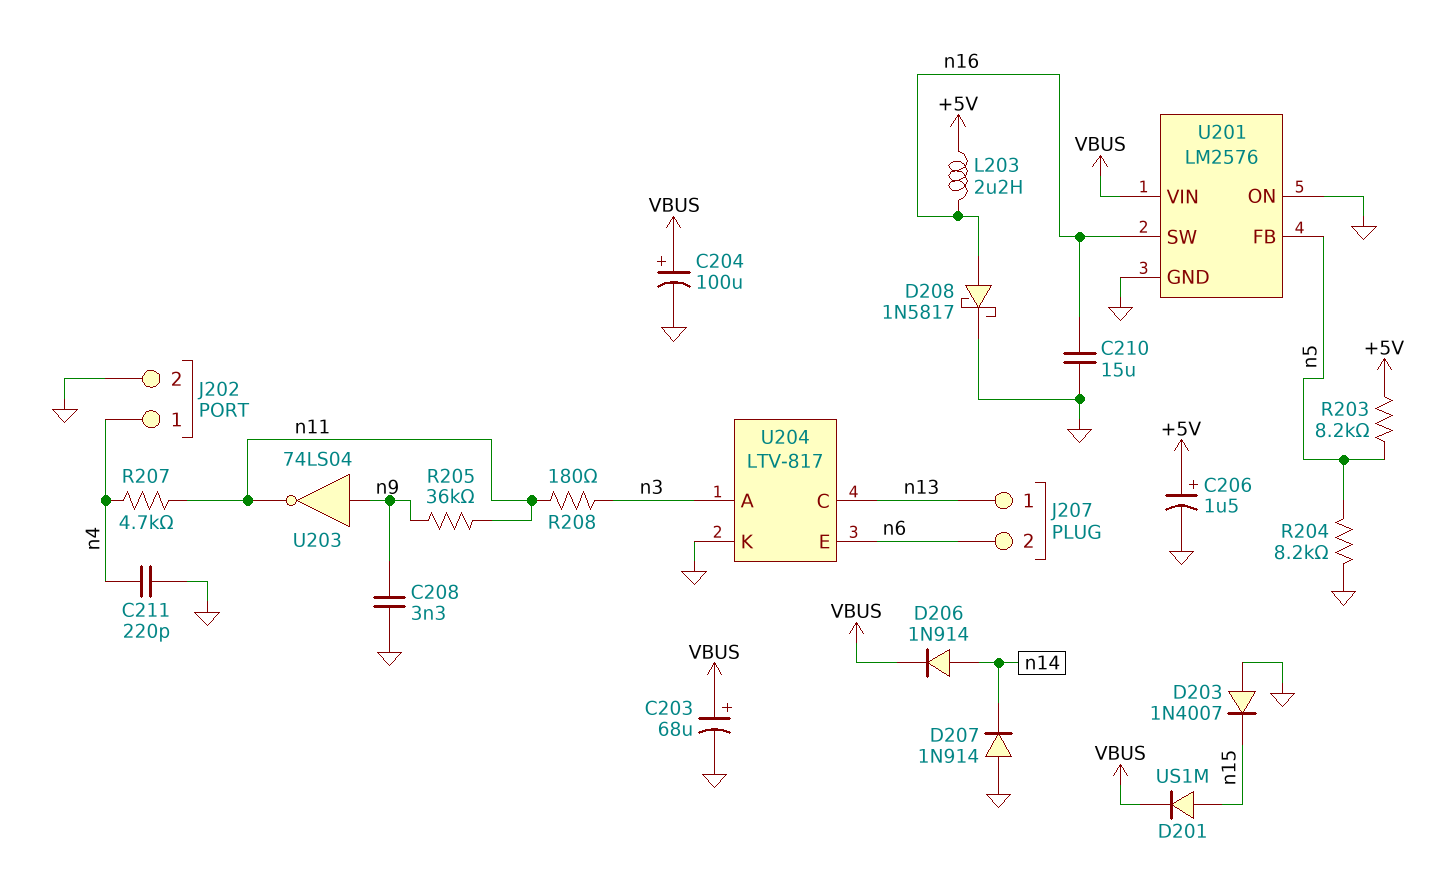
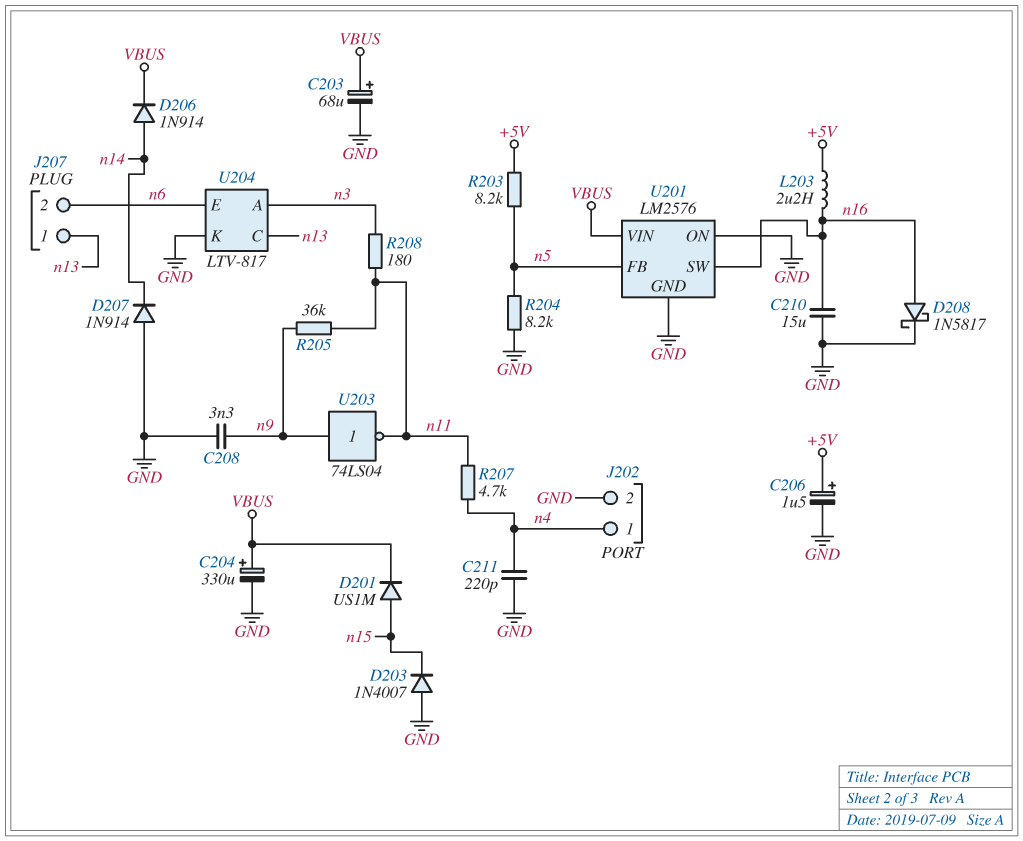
C204: 100uF (plus VBUS, minus GND) -> 330uF (plus VBUS, minus GND)

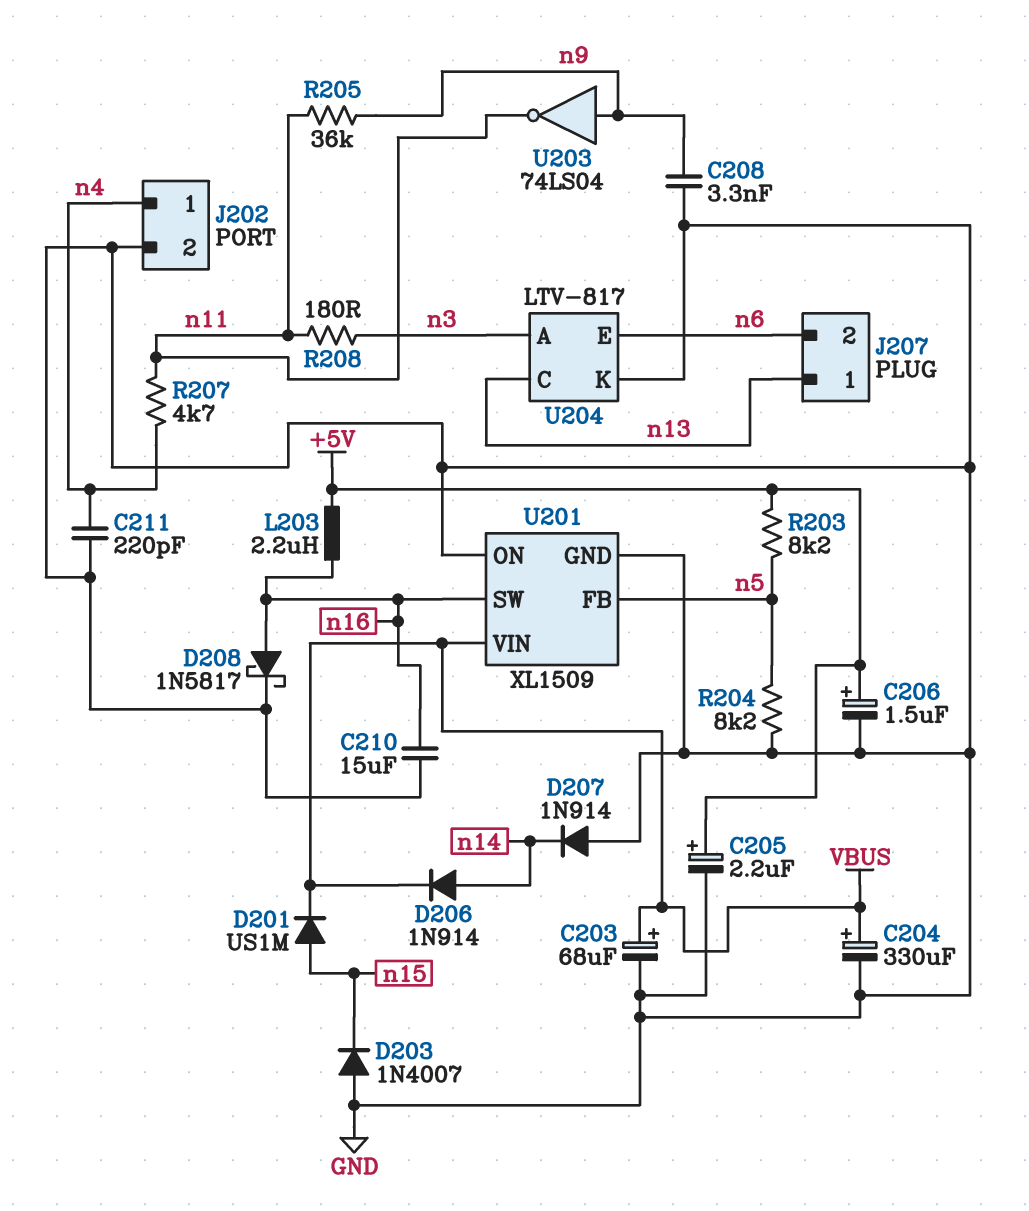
C205: none -> 2.2uF (plus +5V, minus GND)
U201: LM2576 -> XL1509

